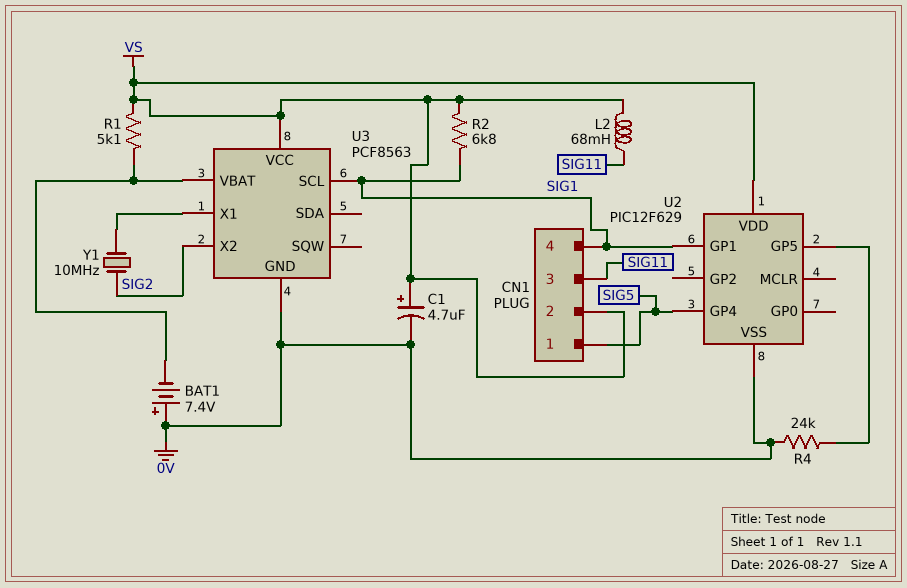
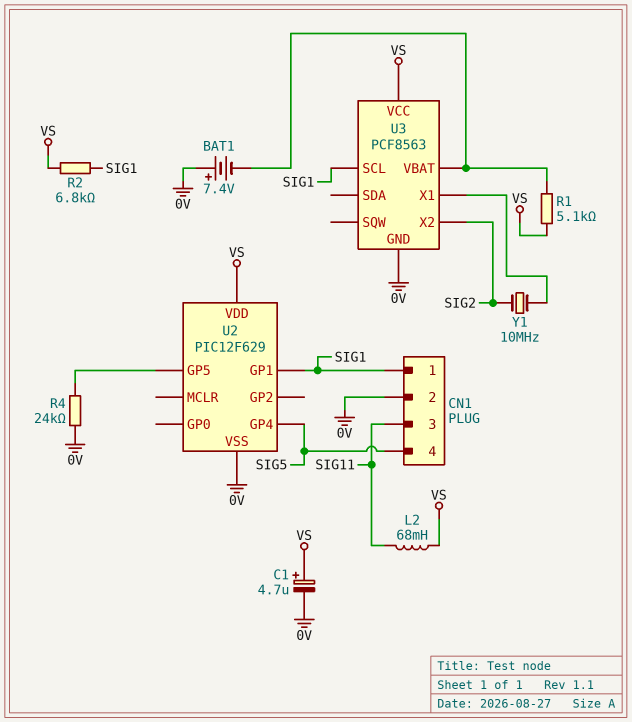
CN1 pin 1: SIG5 -> SIG1
CN1 pin 2: VS -> 0V
CN1 pin 4: SIG1 -> SIG5

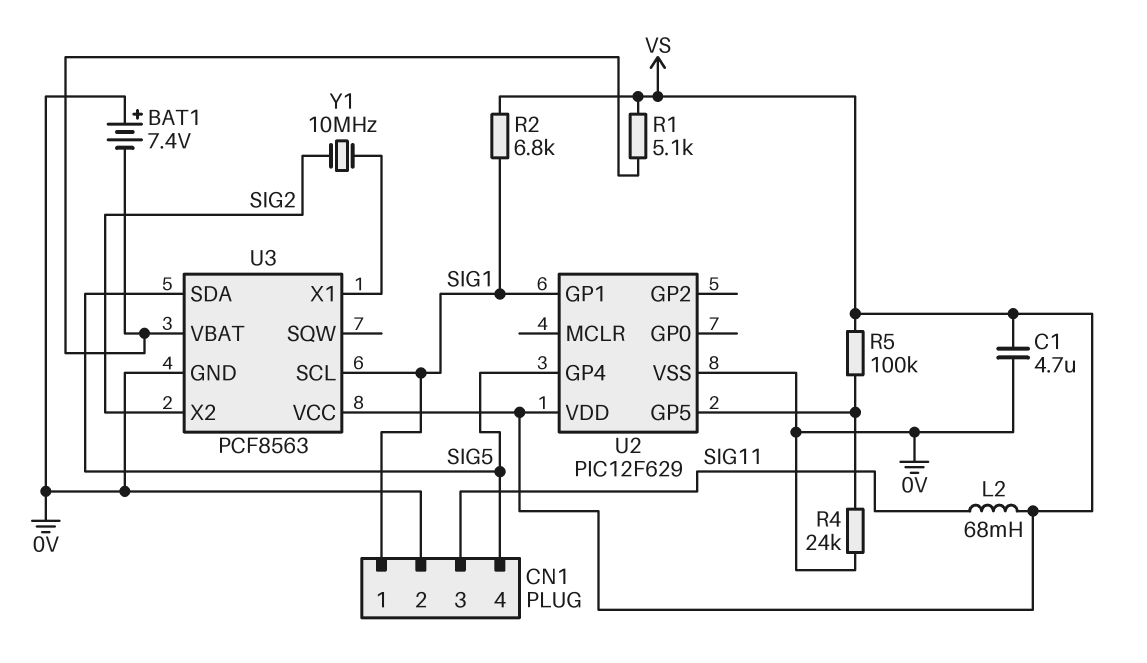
C1: 4.7uF (plus VS, minus 0V) -> 4.7uF (0V, VS)
R5: none -> 100k (U2/GP5, VS)
U3 pin SDA: none -> SIG5

